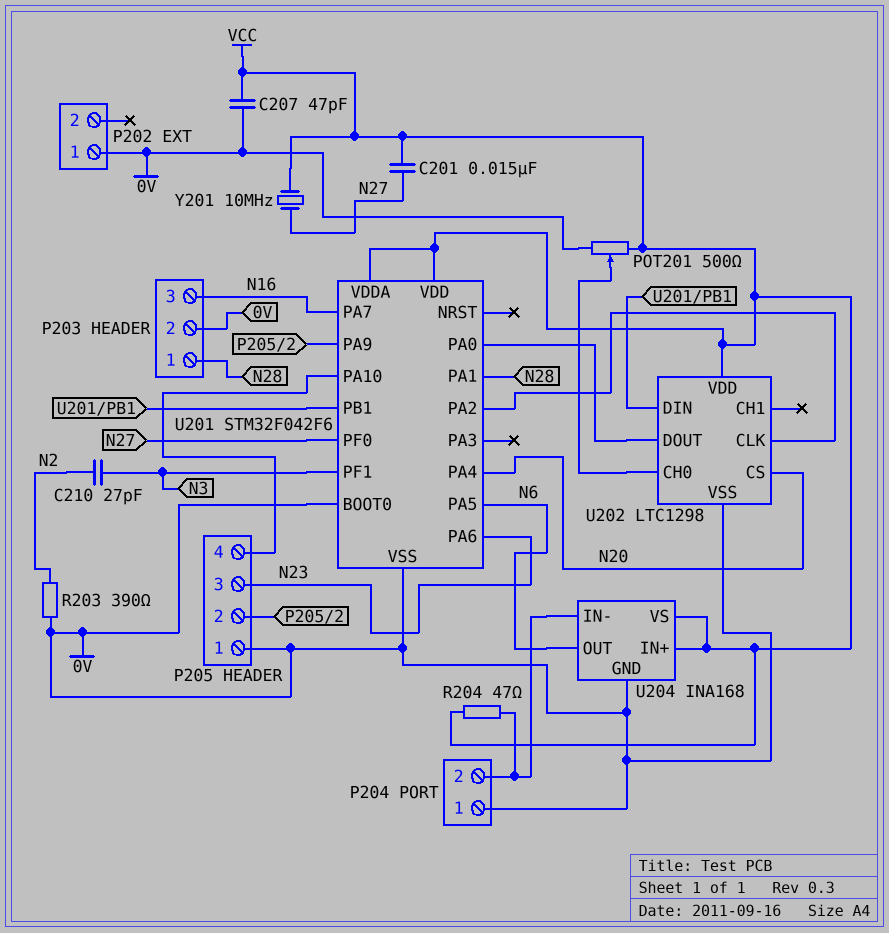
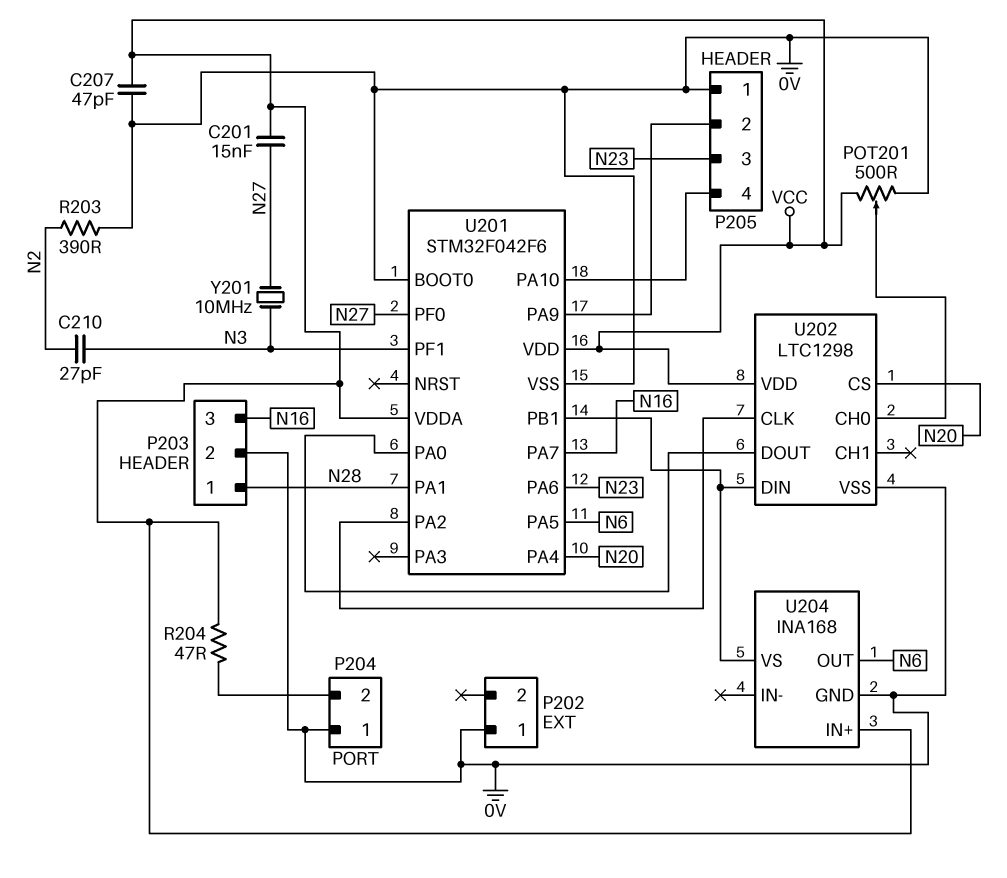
U204 pin IN-: P204/2 -> none
U204 pin VS: VCC -> U201/PB1
Y201: 10MHz (N27, VCC) -> 10MHz (N3, N27)

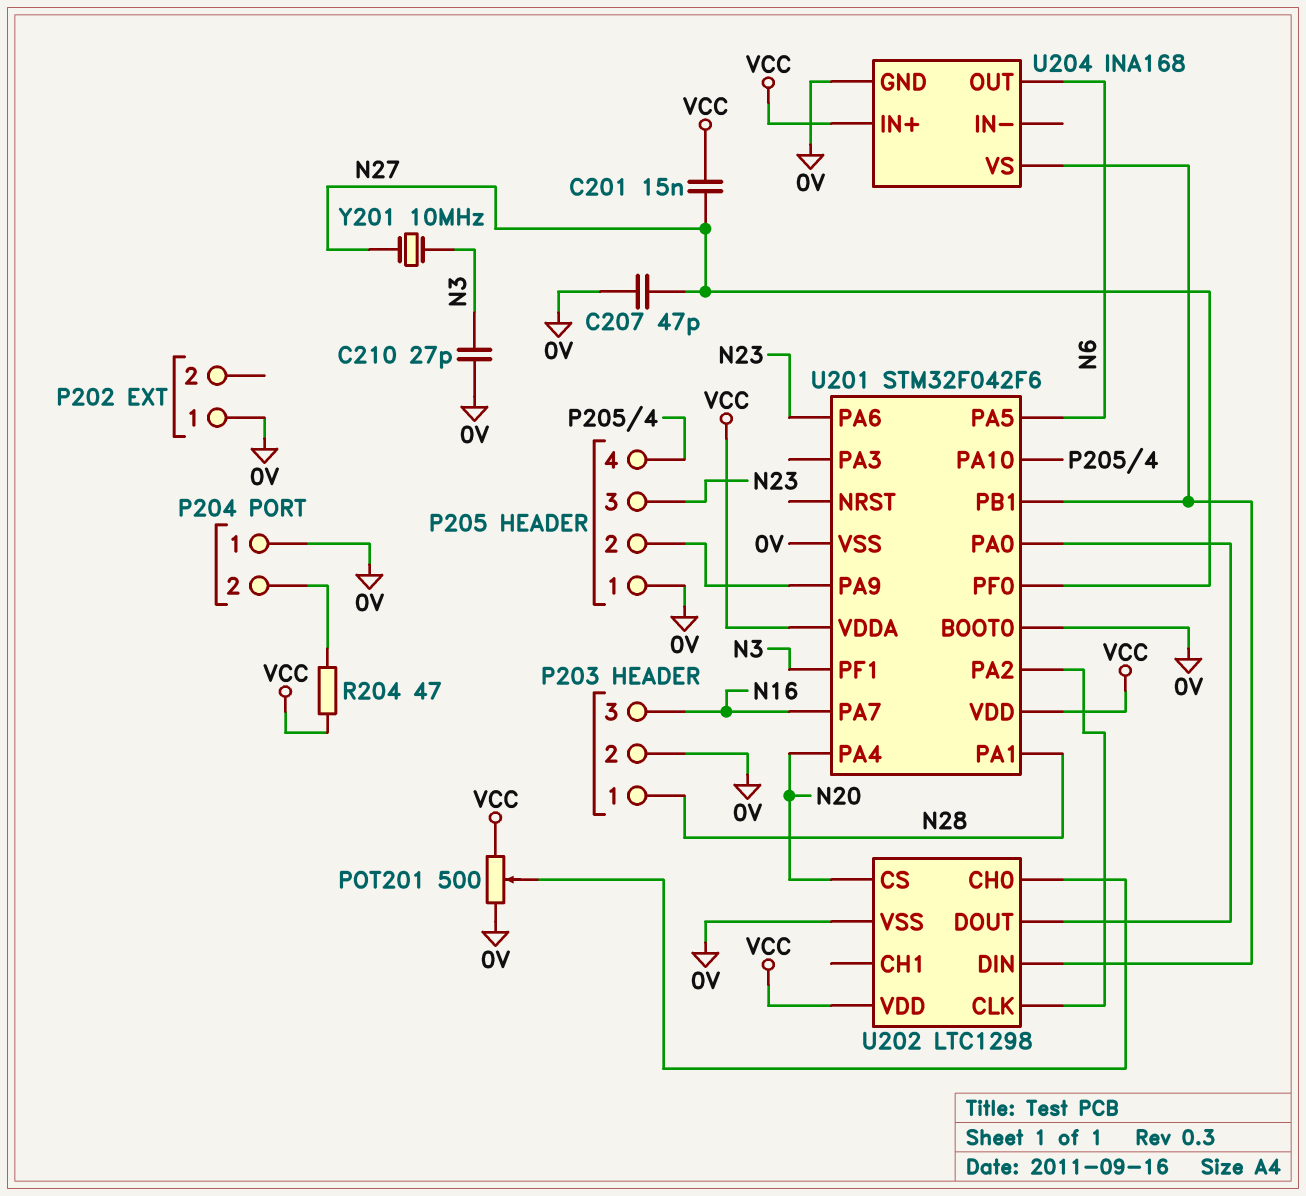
C207: 47pF (0V, VCC) -> 47pF (0V, N27)
C210: 27pF (N2, N3) -> 27pF (0V, N3)
R203: 390 (0V, N2) -> none

